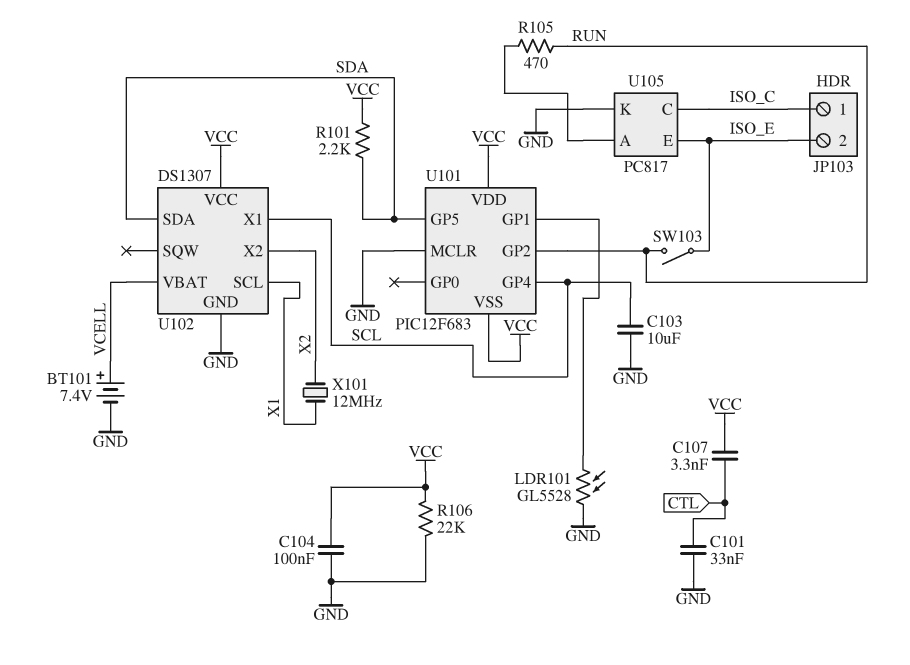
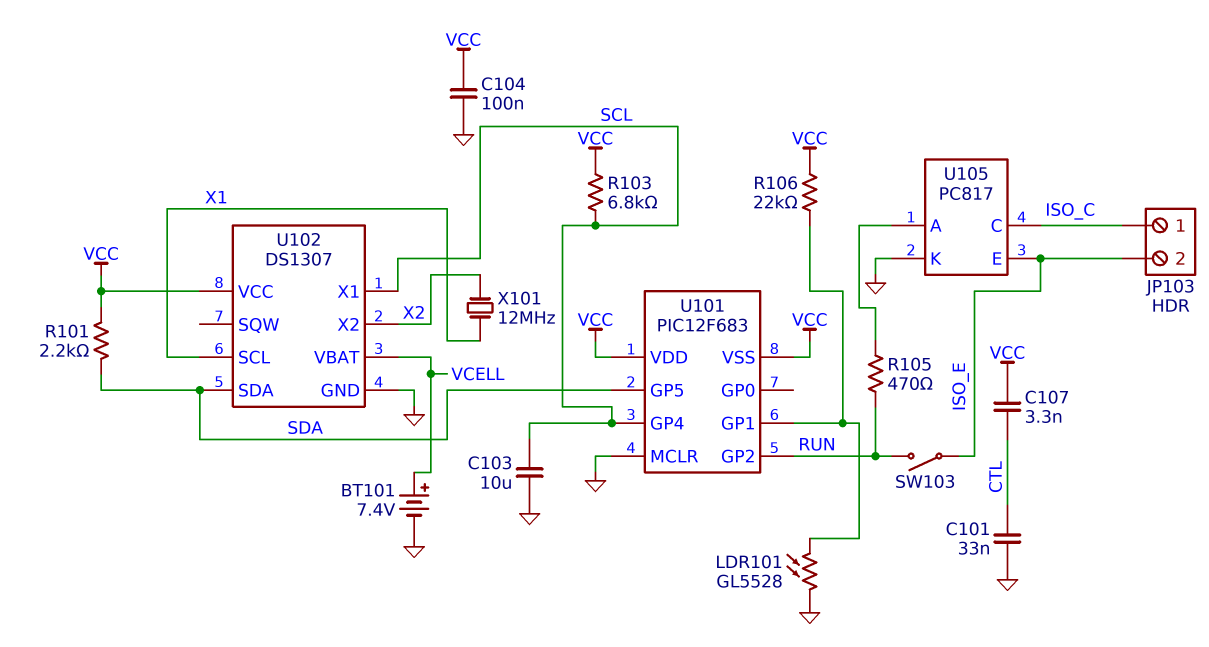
R103: none -> 6.8k (SCL, VCC)
R106: 22k (GND, VCC) -> 22k (U101/GP1, VCC)

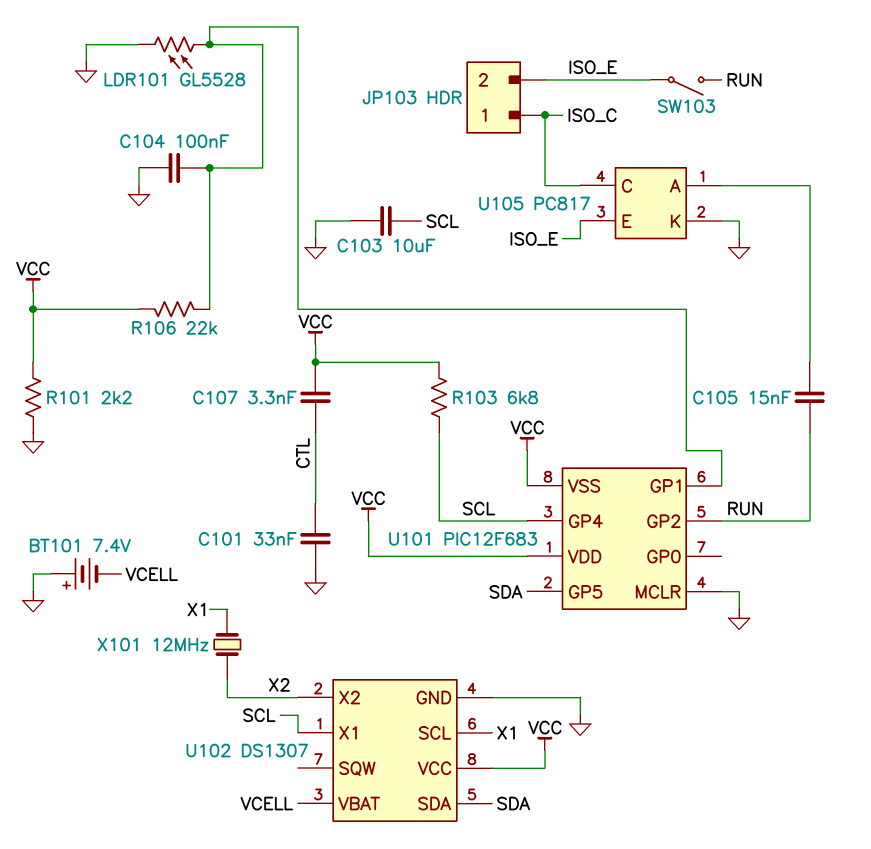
BT101: 7.4V (plus VCELL, minus GND) -> 7.4V (plus GND, minus VCELL)
C104: 100nF (GND, VCC) -> 100nF (GND, U101/GP1)
C105: none -> 15nF (RUN, U105/A)
R101: 2.2k (SDA, VCC) -> 2.2k (GND, VCC)
R105: 470 (RUN, U105/A) -> none

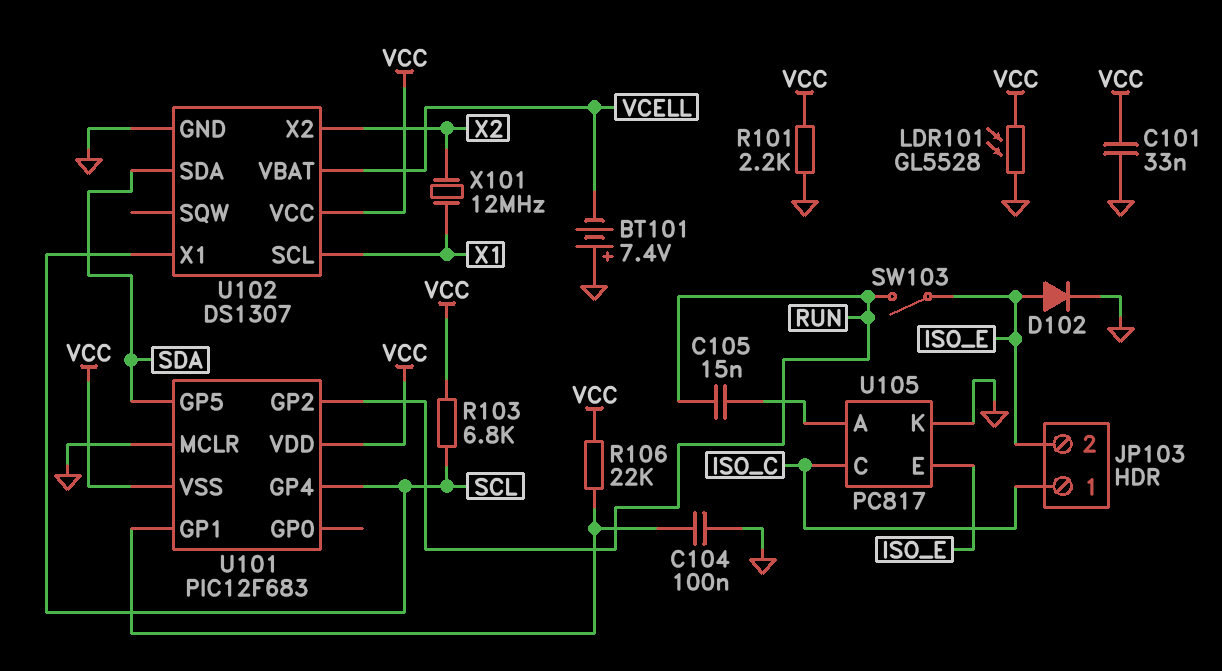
C101: 33nF (CTL, GND) -> 33nF (GND, VCC)
C103: 10uF (GND, SCL) -> none
C107: 3.3nF (CTL, VCC) -> none
D102: none -> diode (A ISO_E, K GND)
LDR101: GL5528 (GND, U101/GP1) -> GL5528 (GND, VCC)

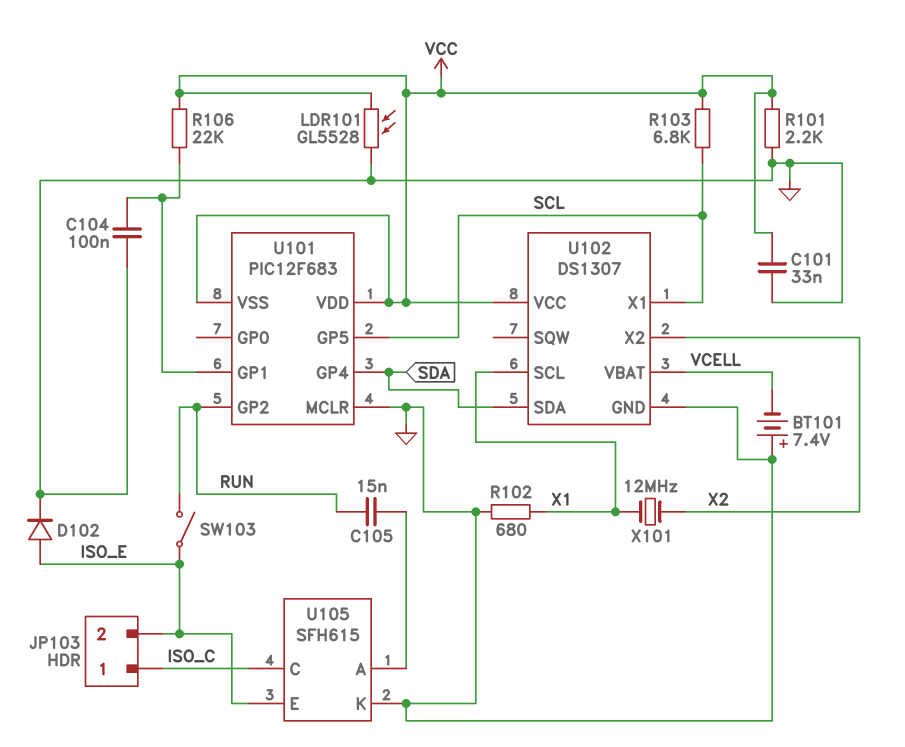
R102: none -> 680 (GND, X1)
U101 pin GP4: SCL -> SDA
U101 pin GP5: SDA -> SCL
U105: PC817 -> SFH615

